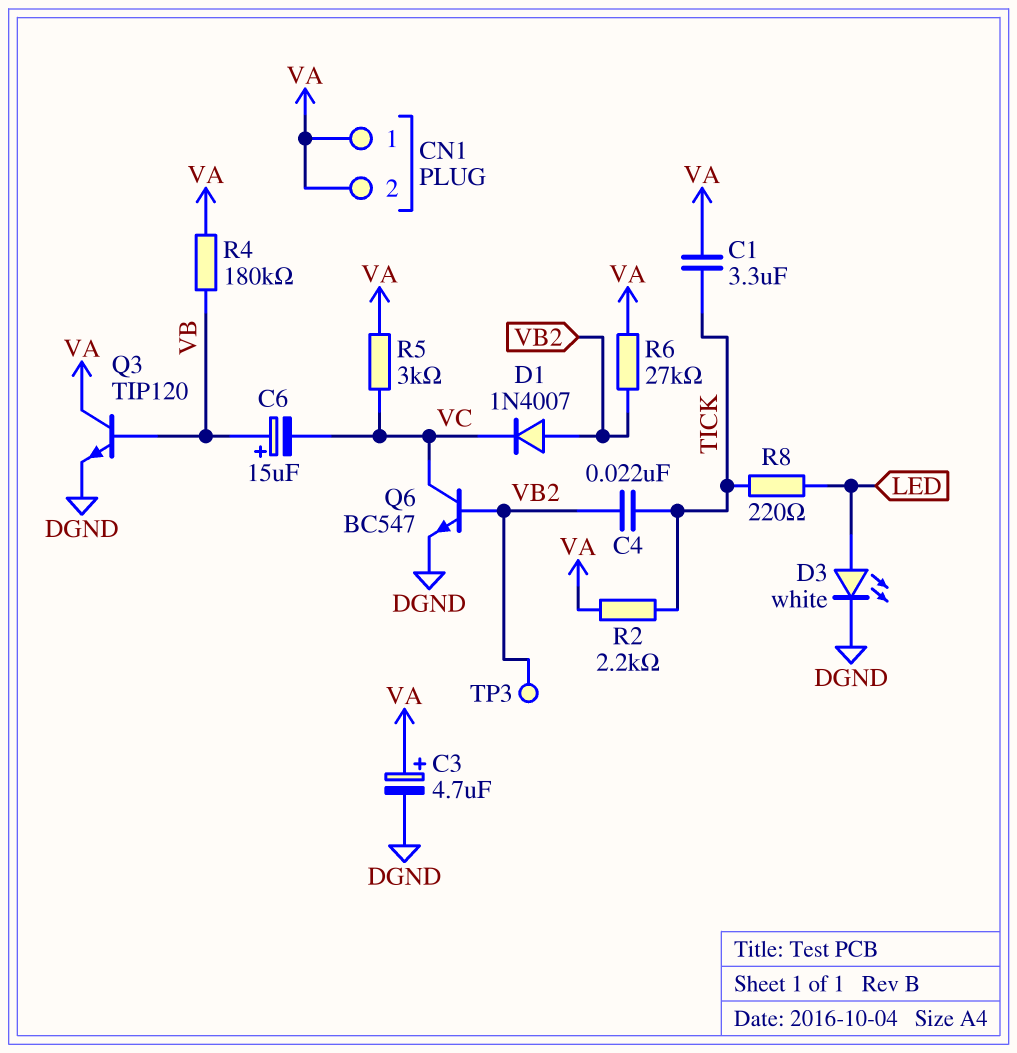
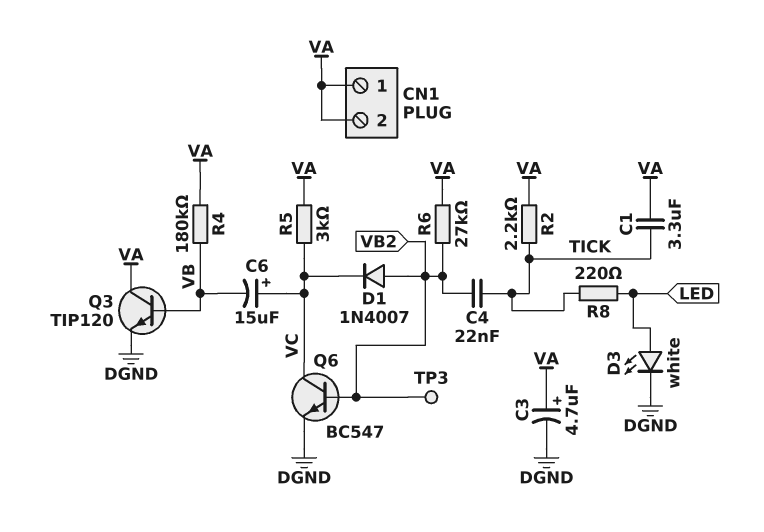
C6: 15uF (plus VB, minus VC) -> 15uF (plus VC, minus VB)

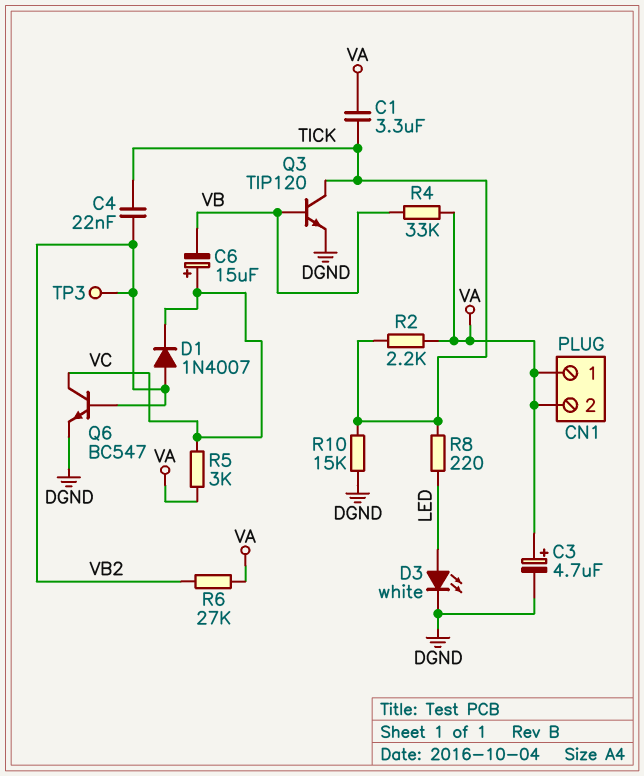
Q3: NPN TIP120 (B VB, C VA, E DGND) -> NPN TIP120 (B VB, C TICK, E DGND)
R4: 180k (VA, VB) -> 33k (VA, VB)
R10: none -> 15k (DGND, TICK)

